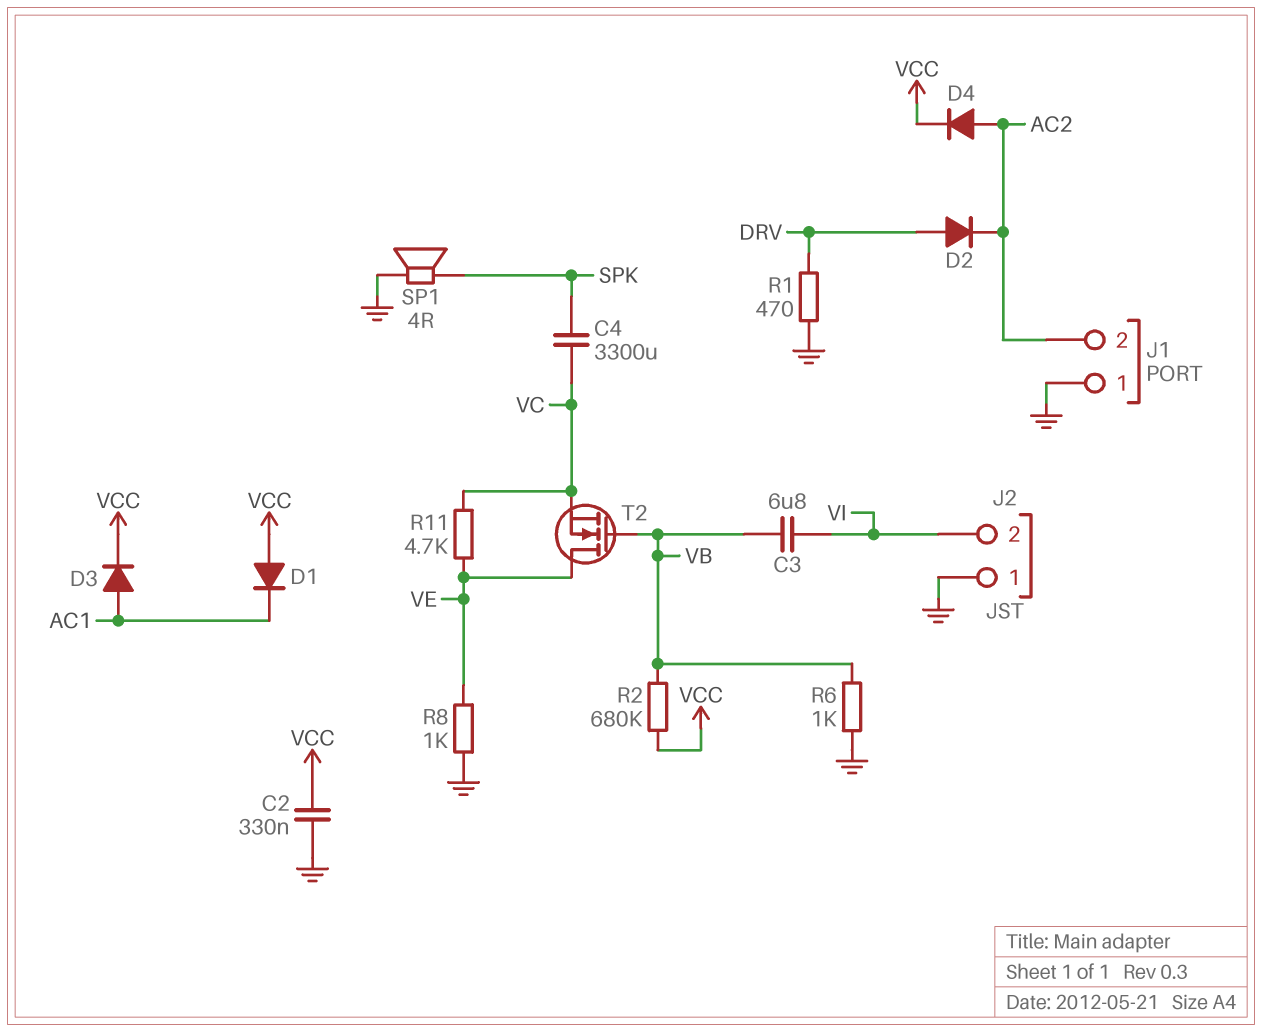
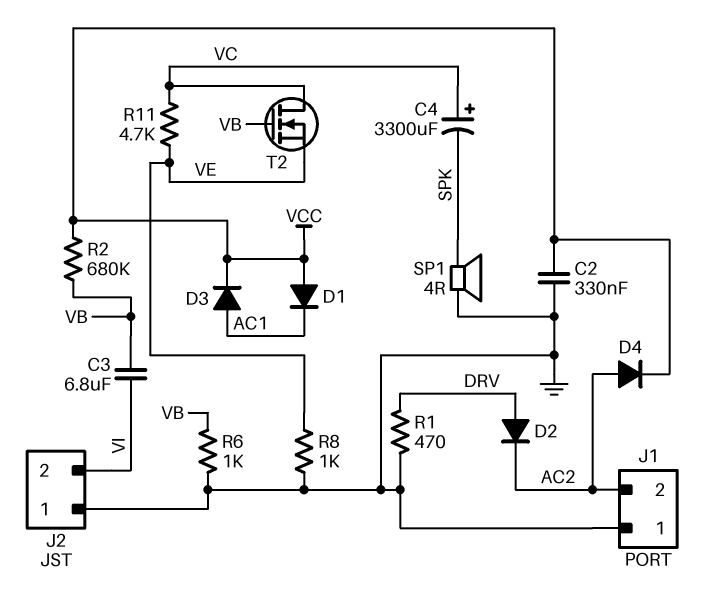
C4: 3300uF (SPK, VC) -> 3300uF (plus VC, minus SPK)
T2: NMOS (G VB, D VE, S VC) -> NMOS (G VB, D VC, S VE)

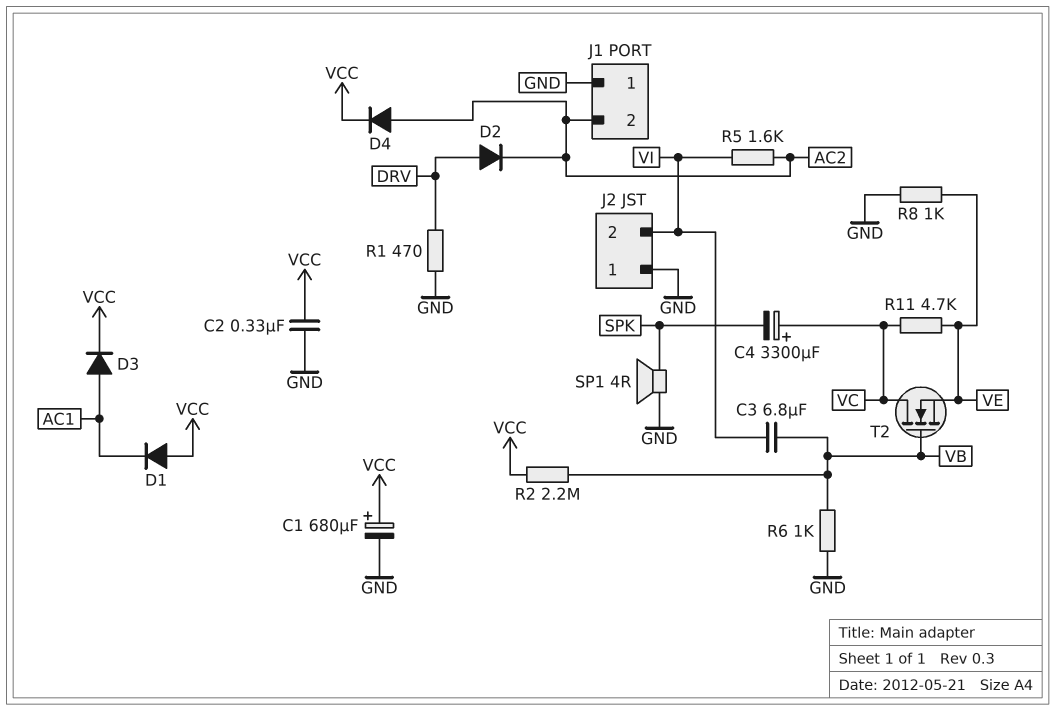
C1: none -> 680uF (plus VCC, minus GND)
R2: 680k (VB, VCC) -> 2.2M (VB, VCC)
R5: none -> 1.6k (AC2, VI)

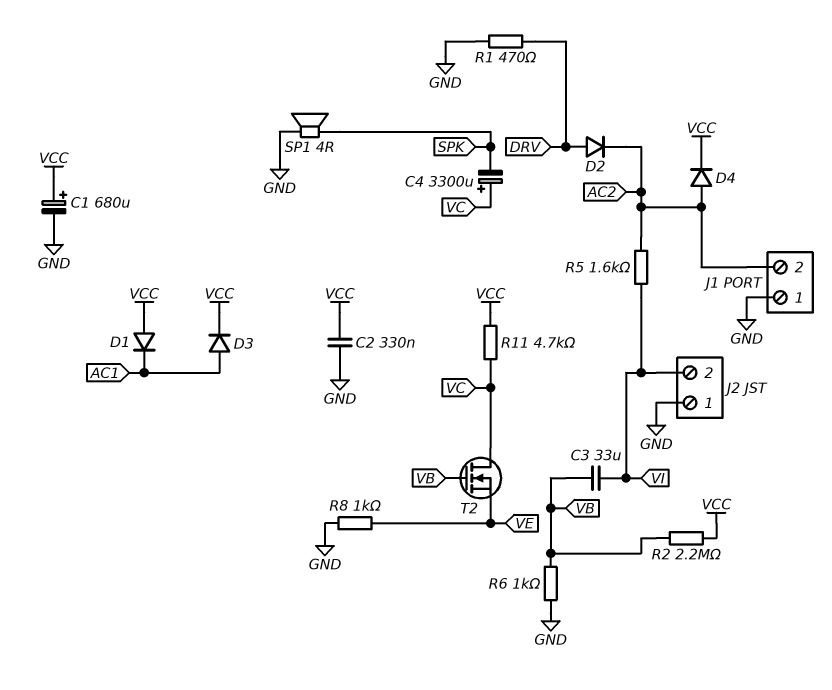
C3: 6.8uF (VB, VI) -> 33uF (VB, VI)
R11: 4.7k (VC, VE) -> 4.7k (VC, VCC)

